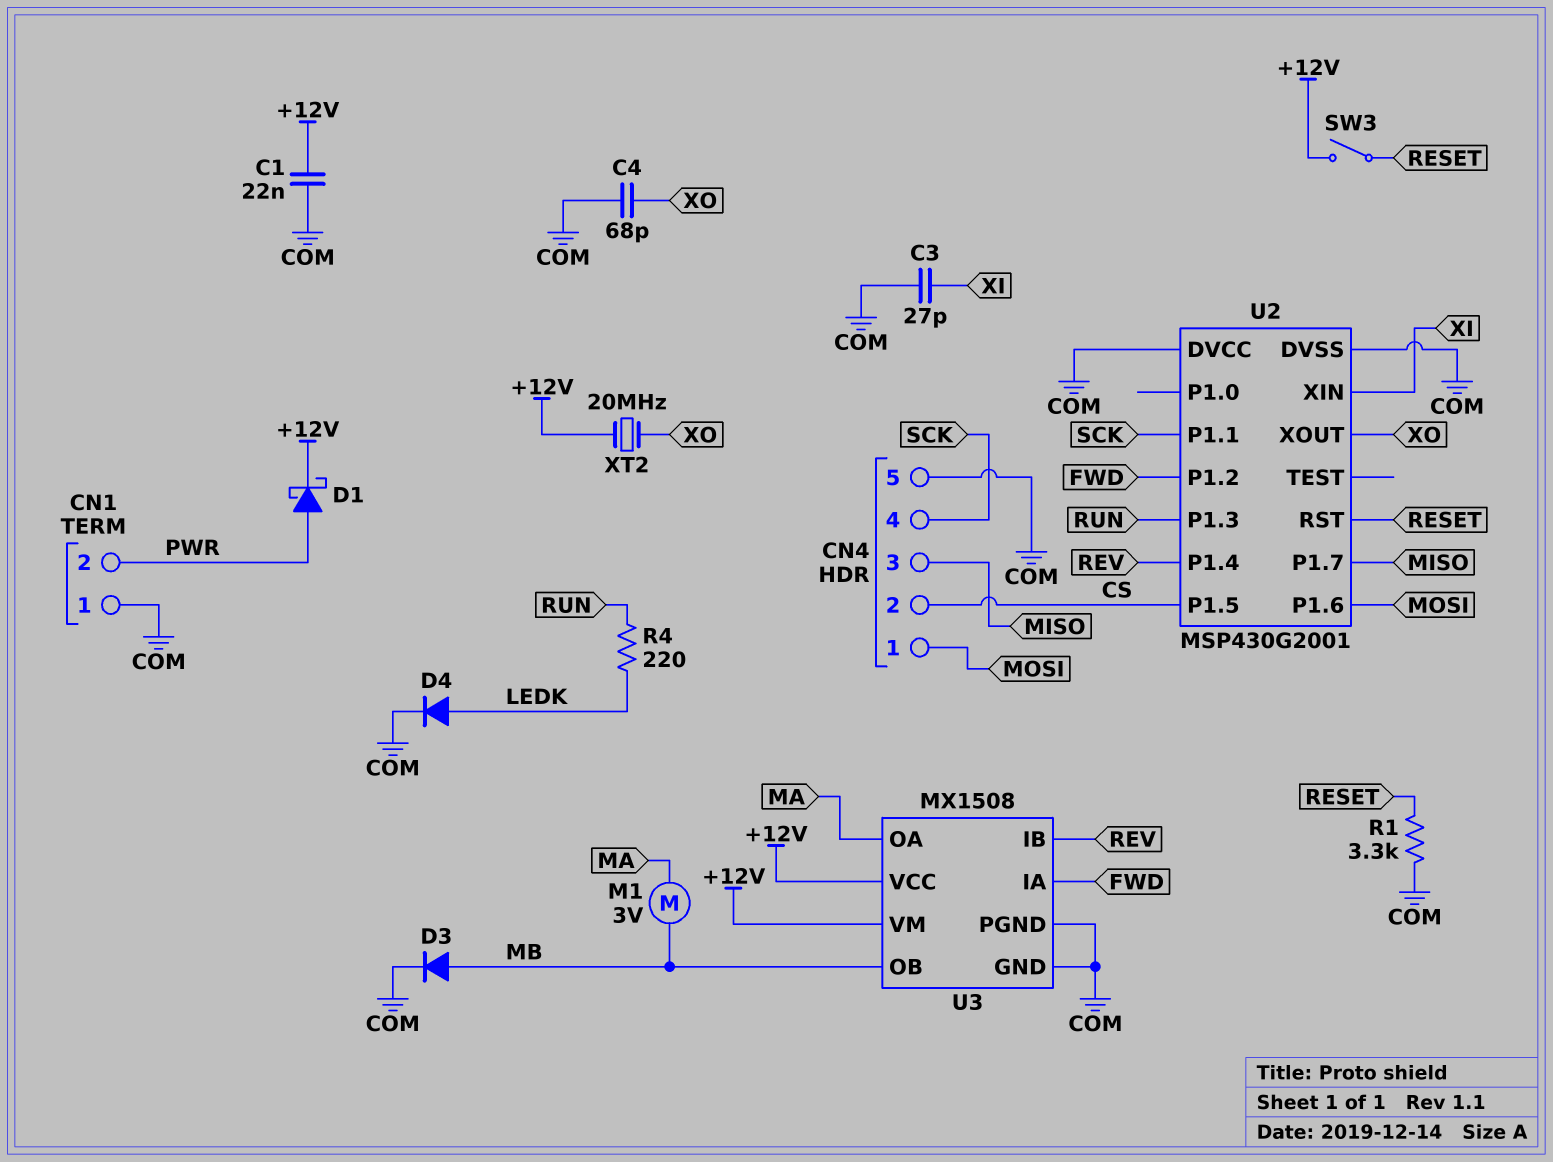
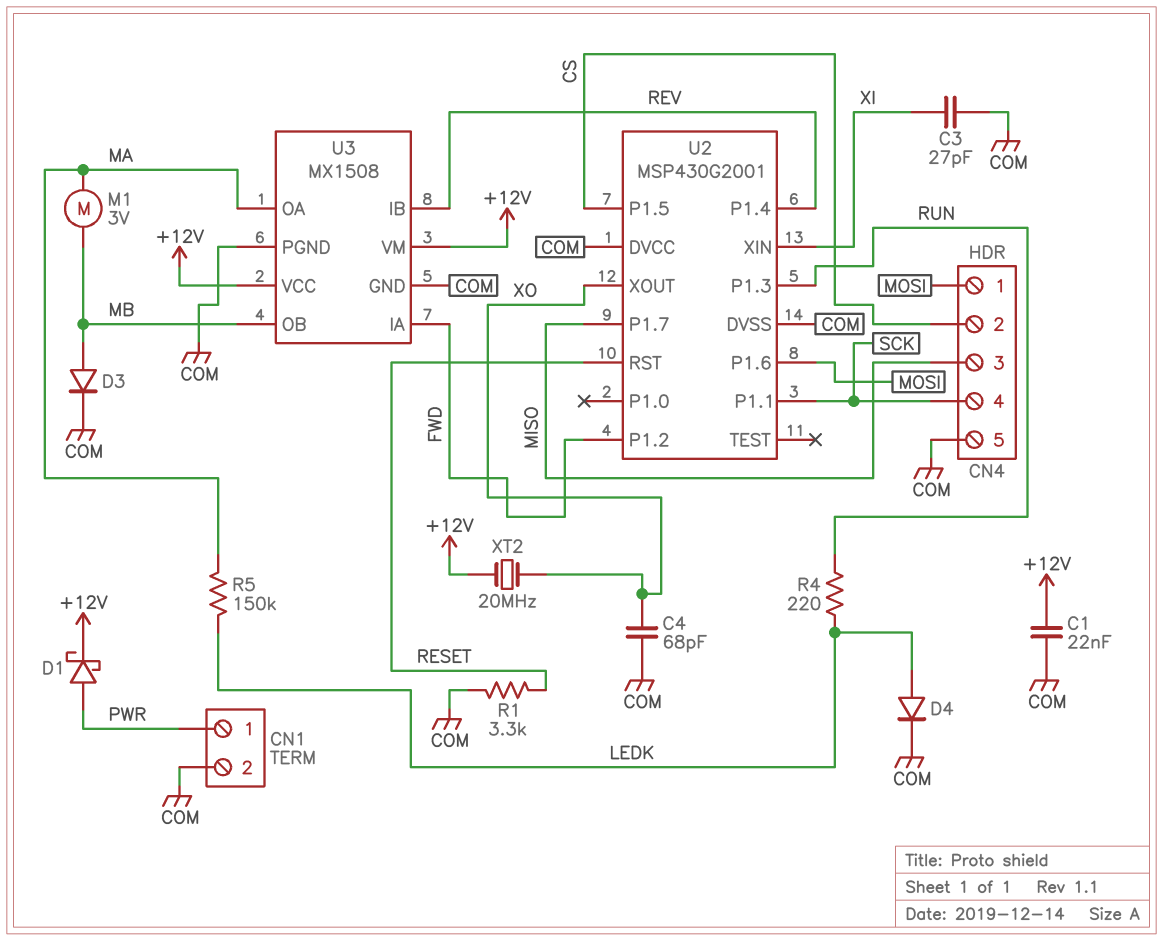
CN1 pin 1: COM -> PWR
CN1 pin 2: PWR -> COM
R5: none -> 150k (LEDK, MA)
SW3: switch (+12V, RESET) -> none

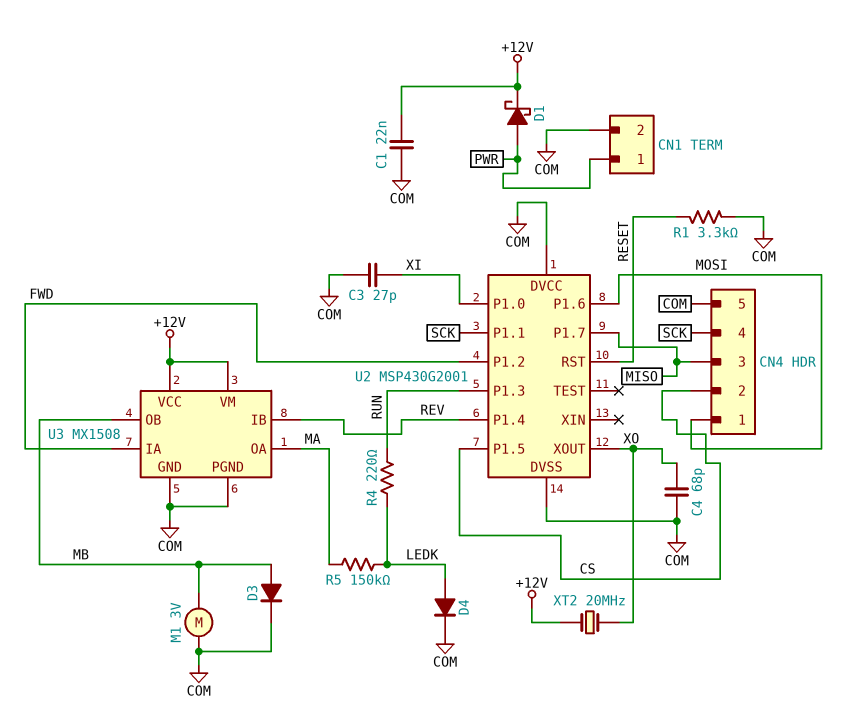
M1: motor 3V (MA, MB) -> motor 3V (COM, MB)
U2 pin P1.0: none -> XI
U2 pin XIN: XI -> none

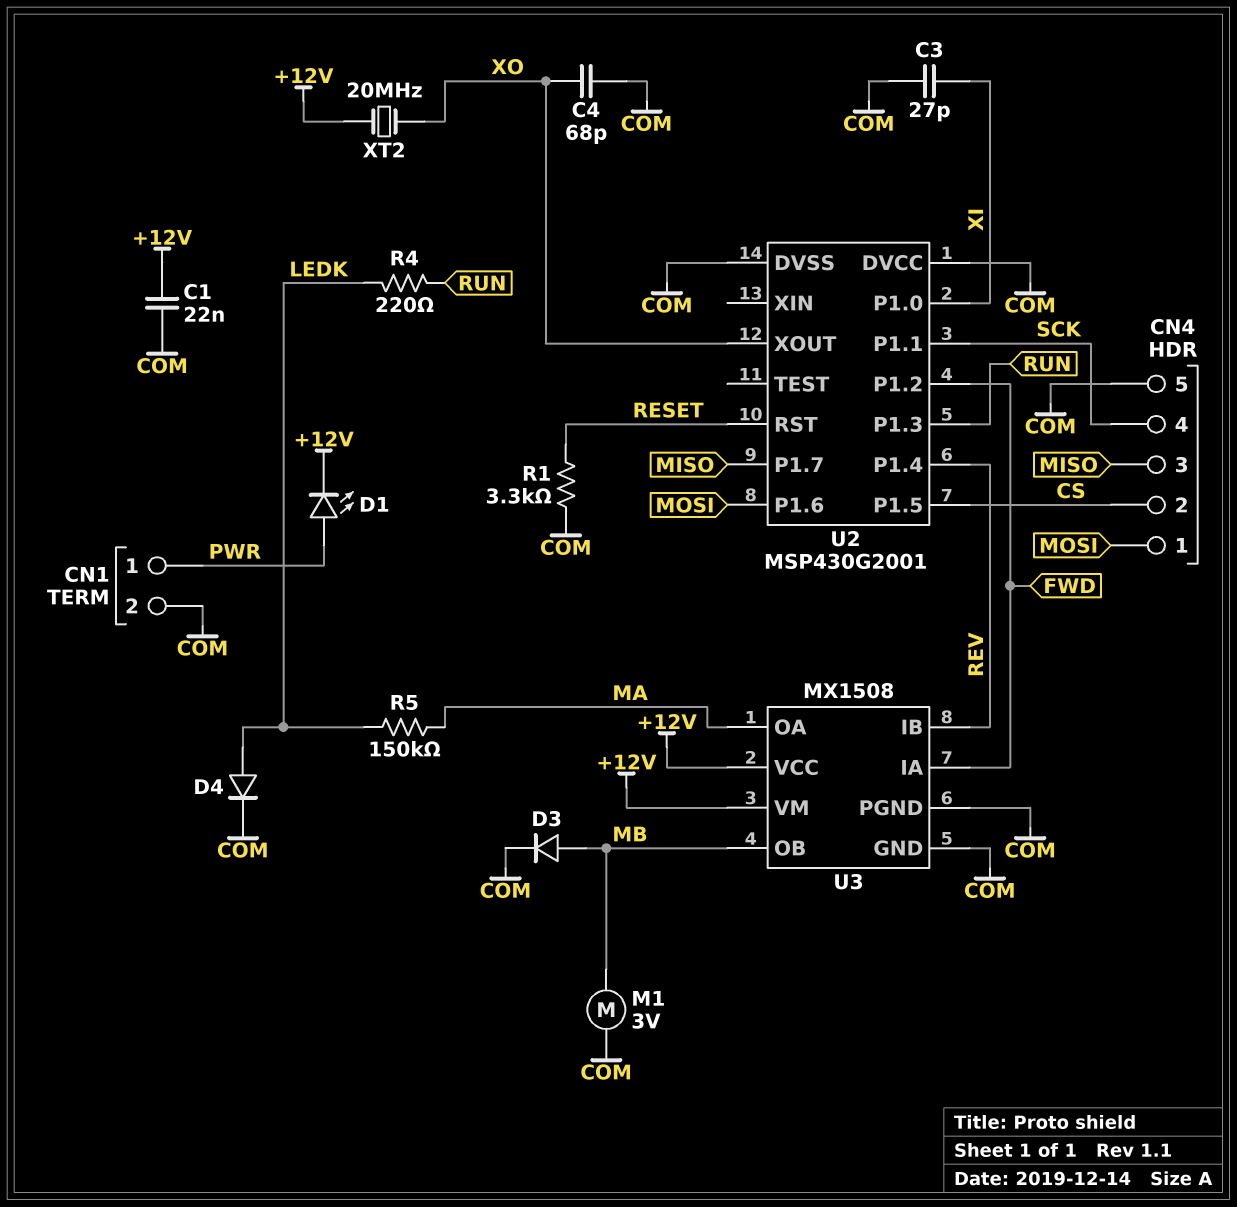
D1: schottky (A PWR, K +12V) -> LED (A PWR, K +12V)

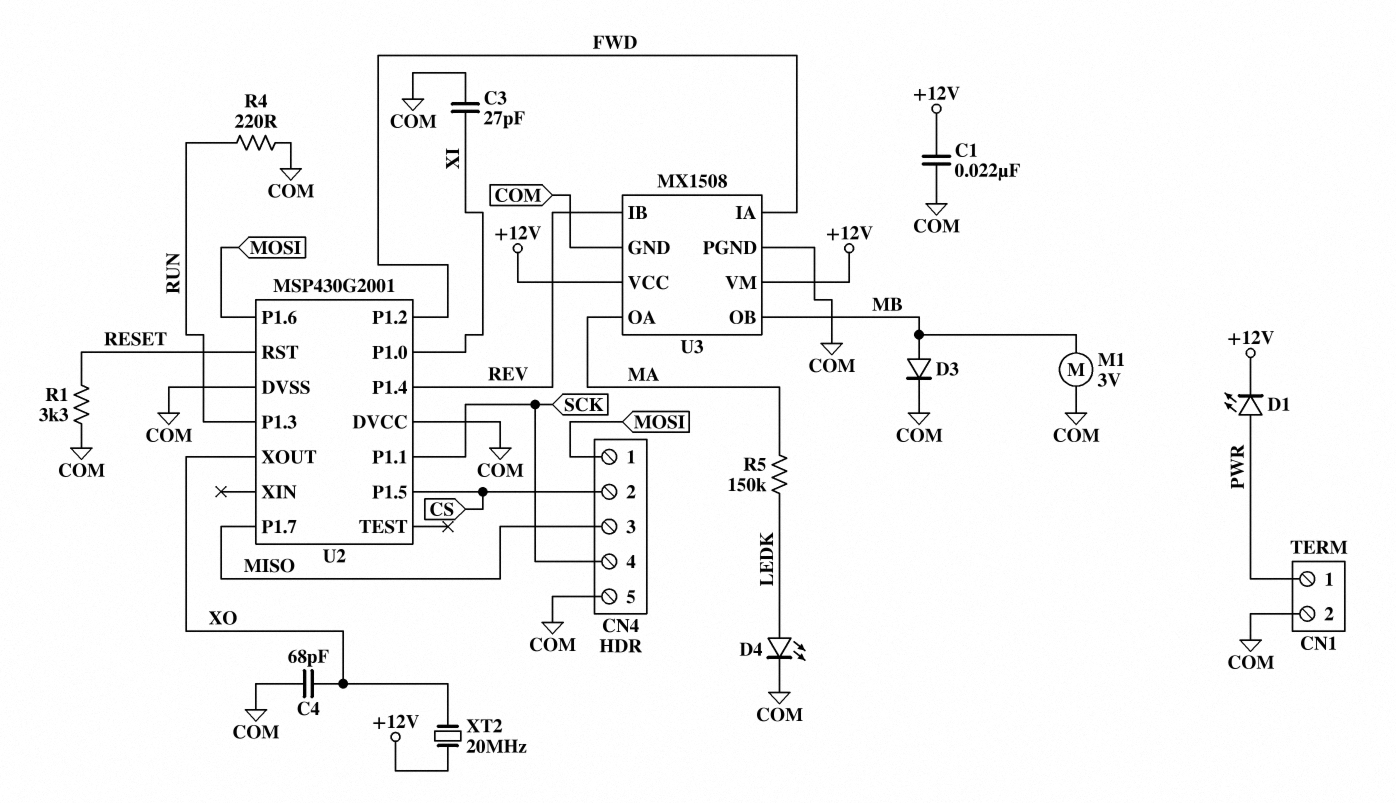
D4: diode (A LEDK, K COM) -> LED (A LEDK, K COM)
R4: 220 (LEDK, RUN) -> 220 (COM, RUN)

